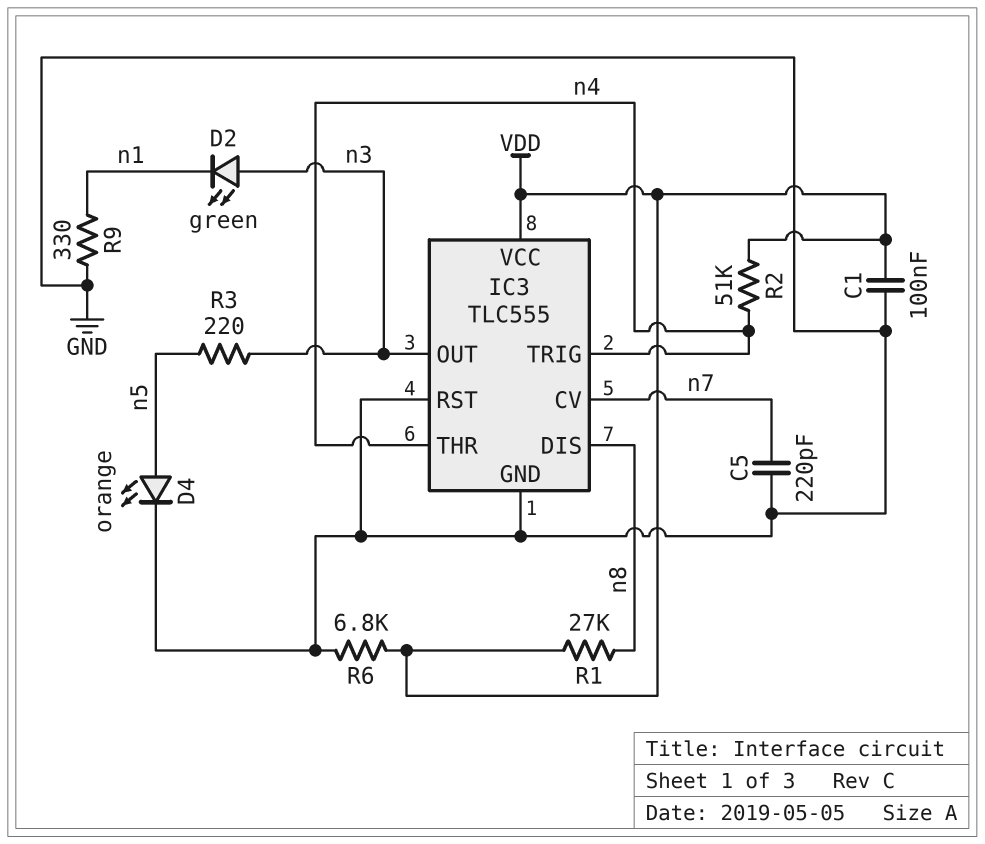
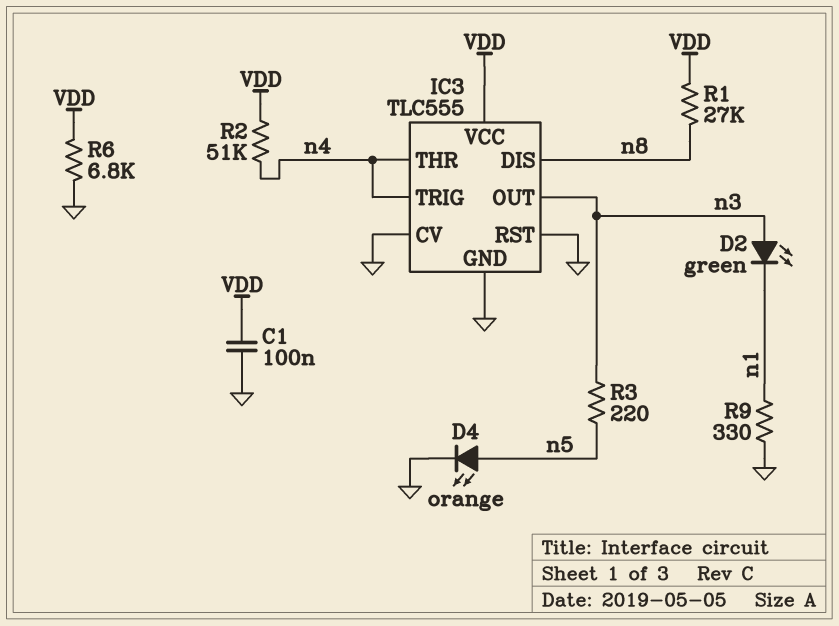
C5: 220pF (GND, n7) -> none
IC3 pin CV: n7 -> GND

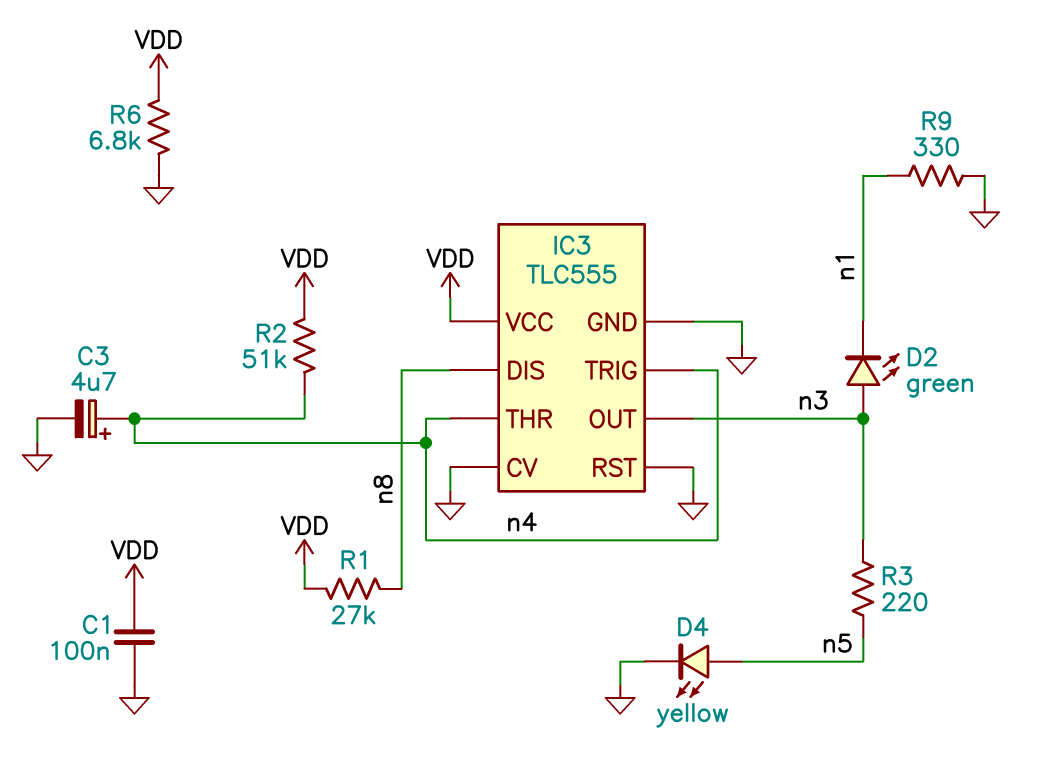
C3: none -> 4.7uF (plus n4, minus GND)
D4: LED orange (A n5, K GND) -> LED yellow (A n5, K GND)

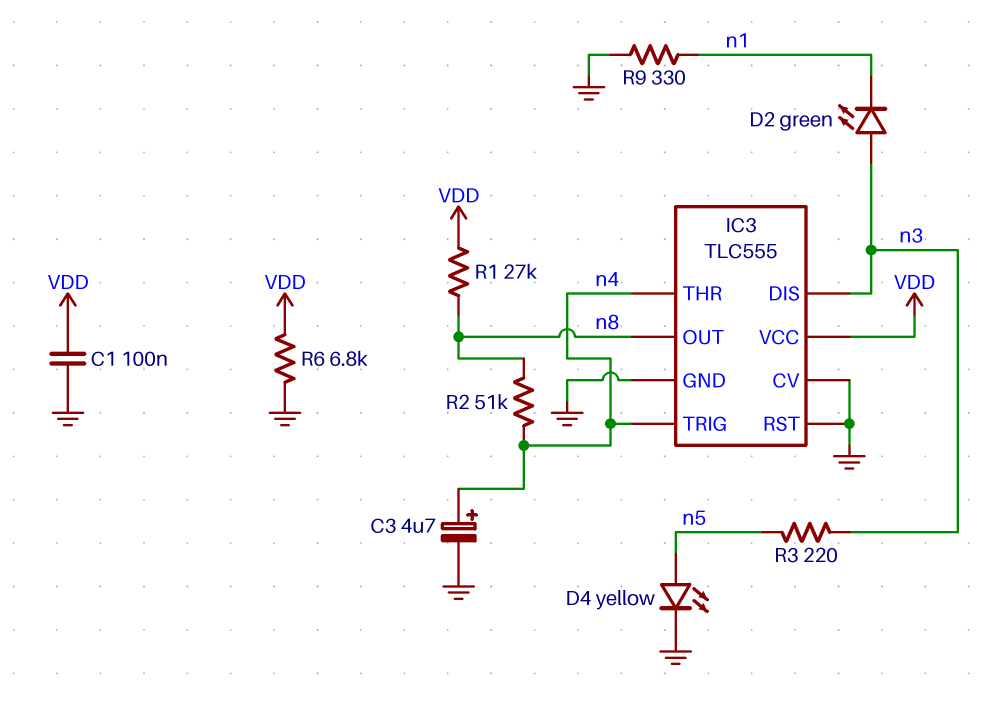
IC3 pin DIS: n8 -> n3
IC3 pin OUT: n3 -> n8
R2: 51k (VDD, n4) -> 51k (n4, n8)

